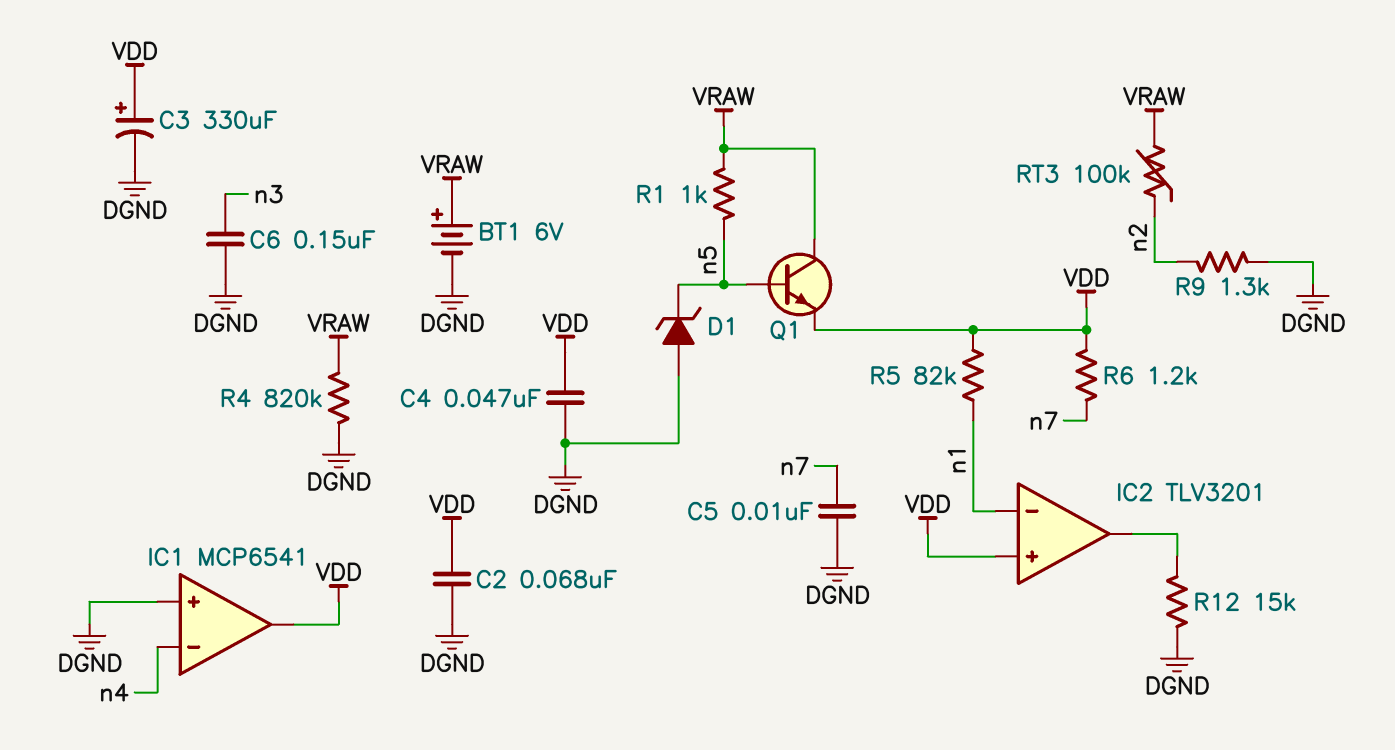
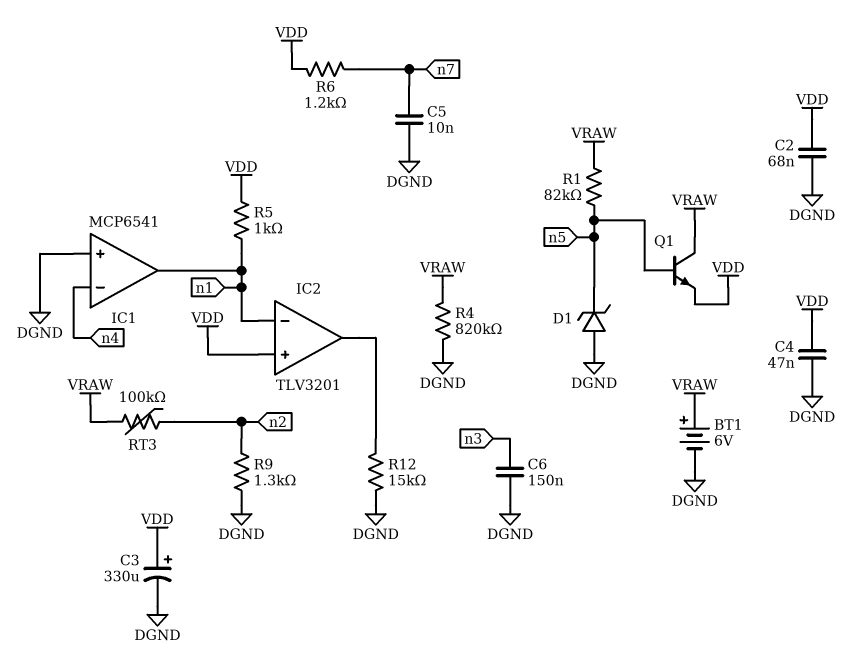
IC1 pin out: VDD -> n1
R1: 1k (VRAW, n5) -> 82k (VRAW, n5)
R5: 82k (VDD, n1) -> 1k (VDD, n1)

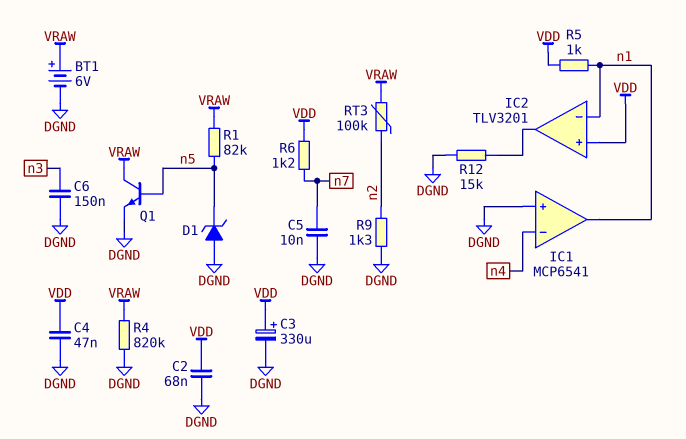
Q1: NPN (B n5, C VRAW, E VDD) -> NPN (B n5, C VRAW, E DGND)

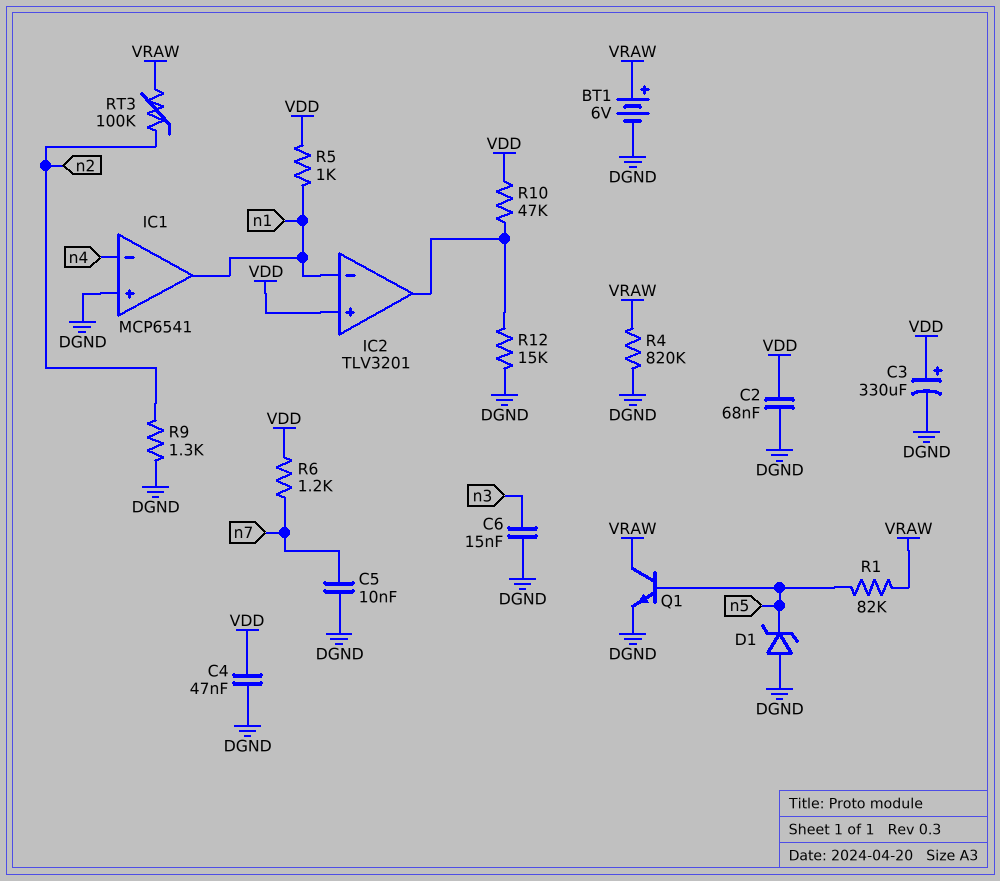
C6: 150nF (DGND, n3) -> 15nF (DGND, n3)
R10: none -> 47k (IC2/out, VDD)

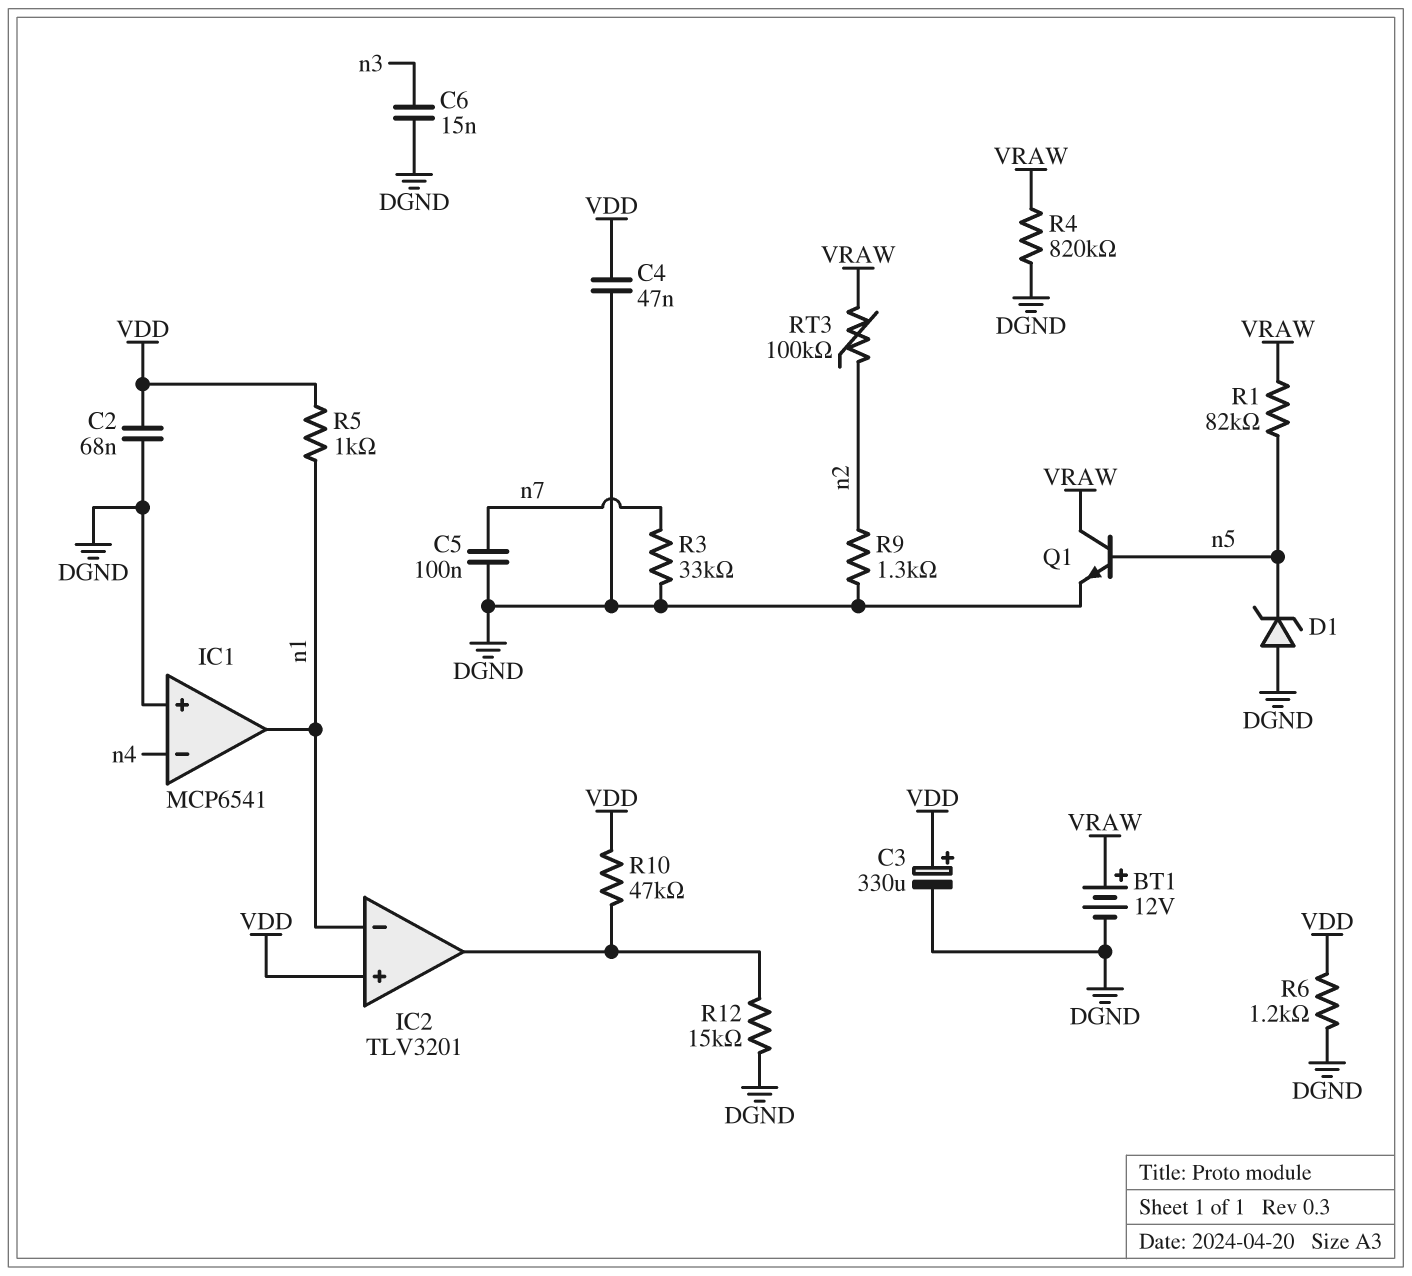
BT1: 6V (plus VRAW, minus DGND) -> 12V (plus VRAW, minus DGND)
C5: 10nF (DGND, n7) -> 100nF (DGND, n7)
R3: none -> 33k (DGND, n7)
R6: 1.2k (VDD, n7) -> 1.2k (DGND, VDD)

